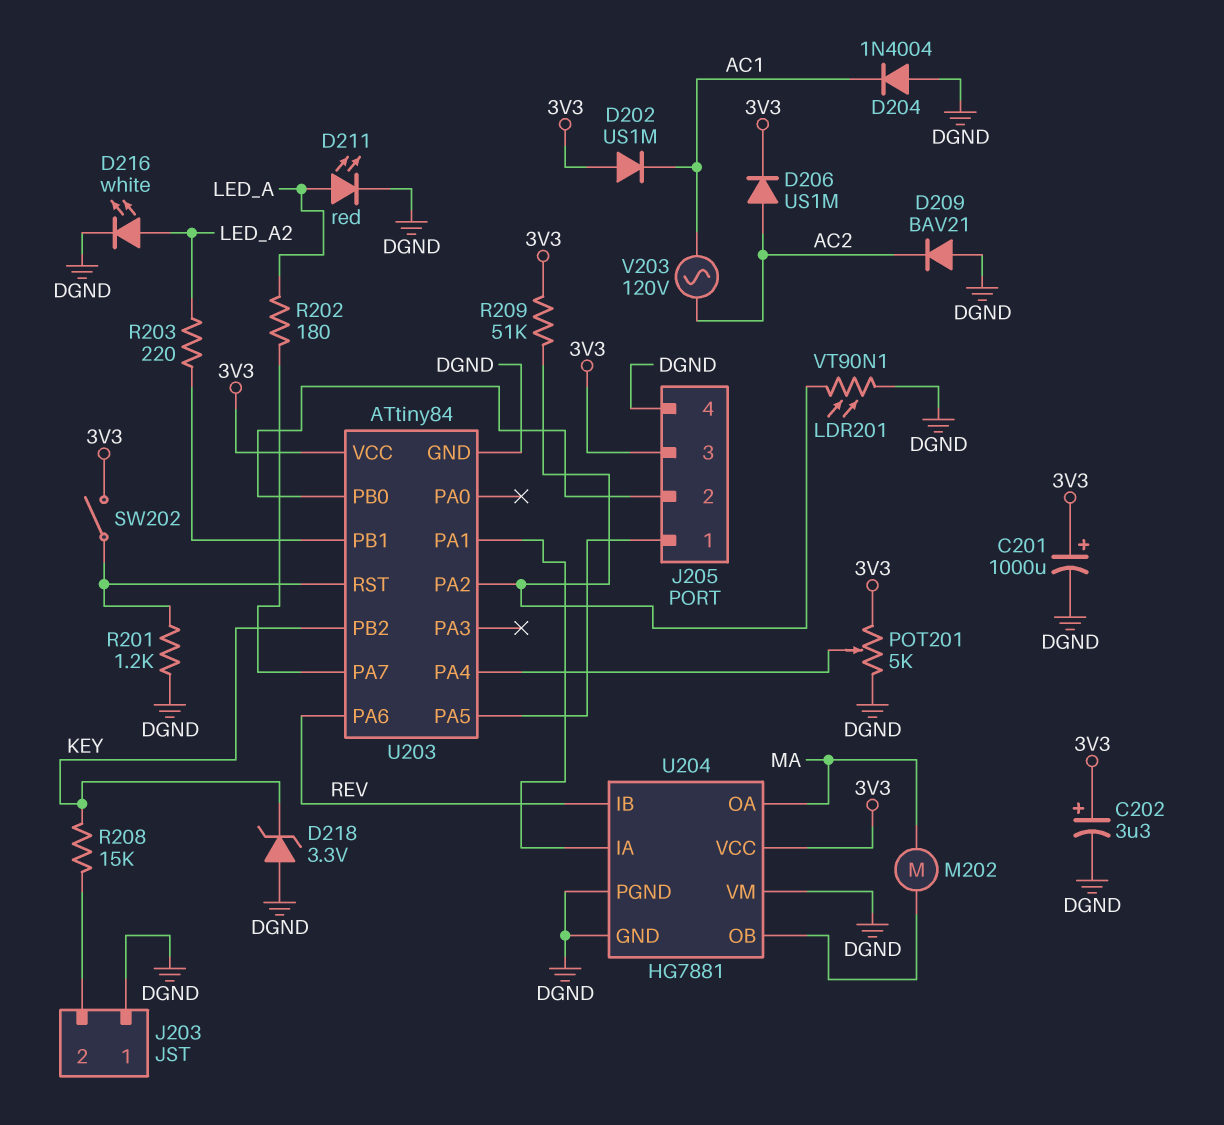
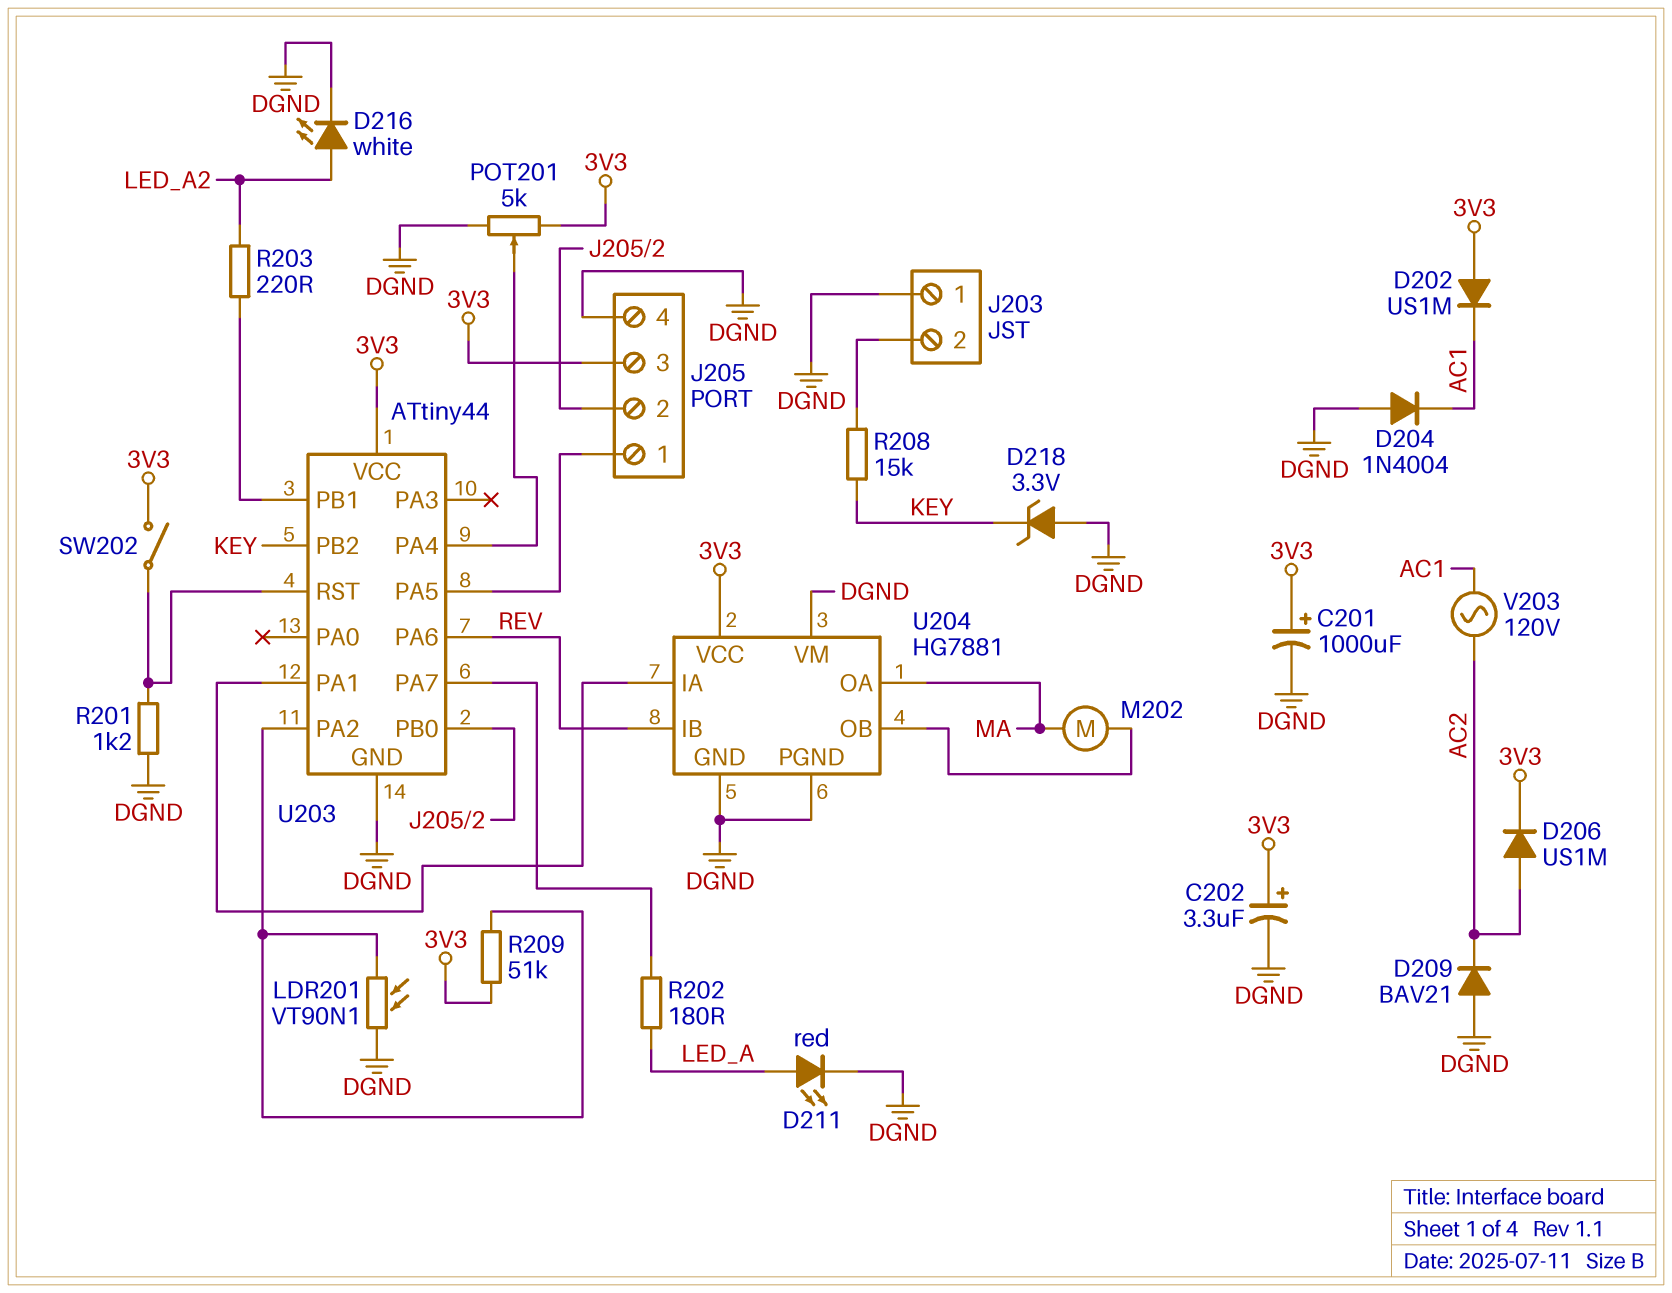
U203: ATtiny84 -> ATtiny44

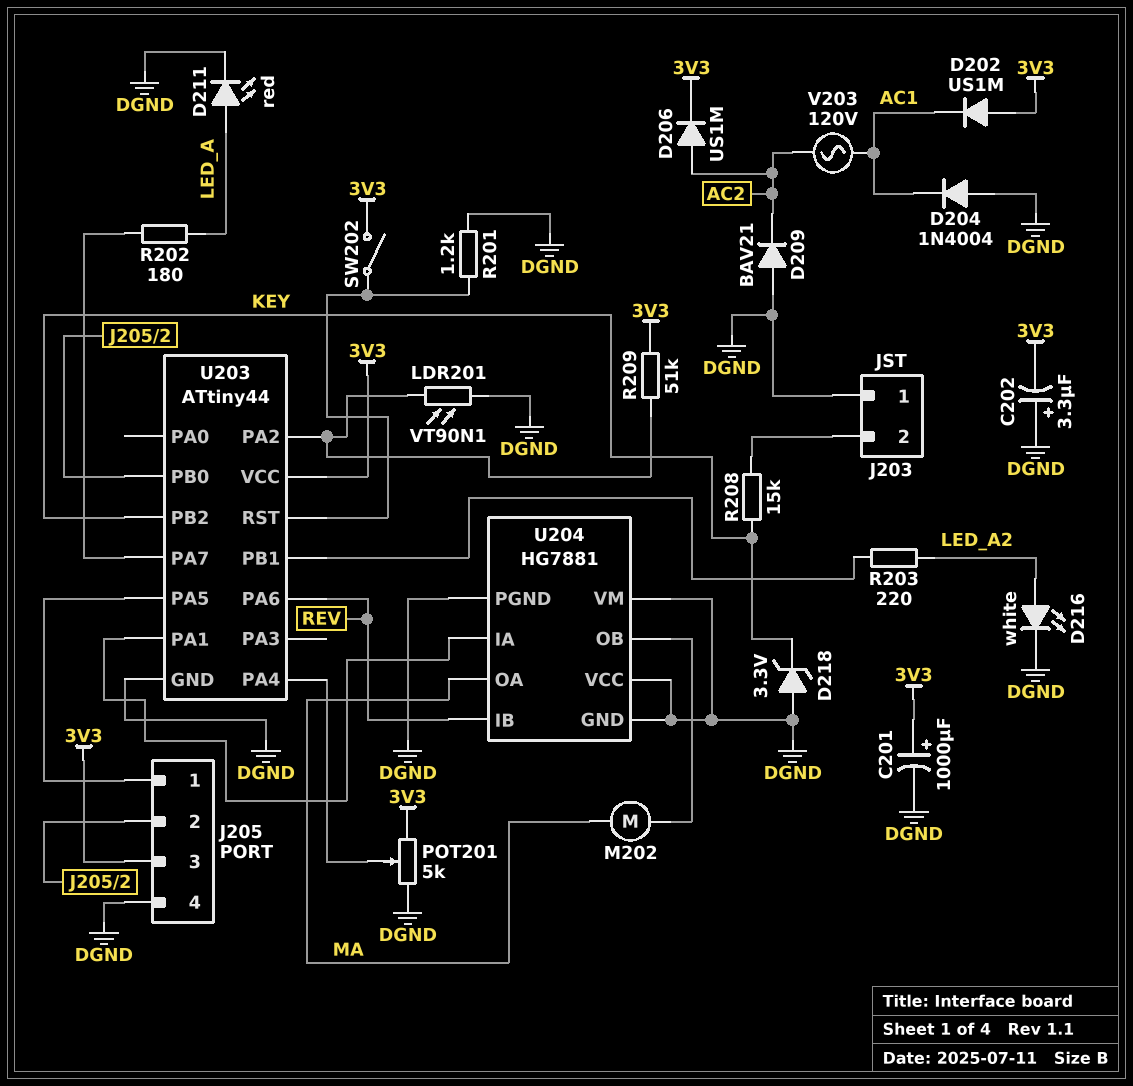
C202: 3.3uF (plus 3V3, minus DGND) -> 3.3uF (plus DGND, minus 3V3)
U204 pin VCC: 3V3 -> DGND

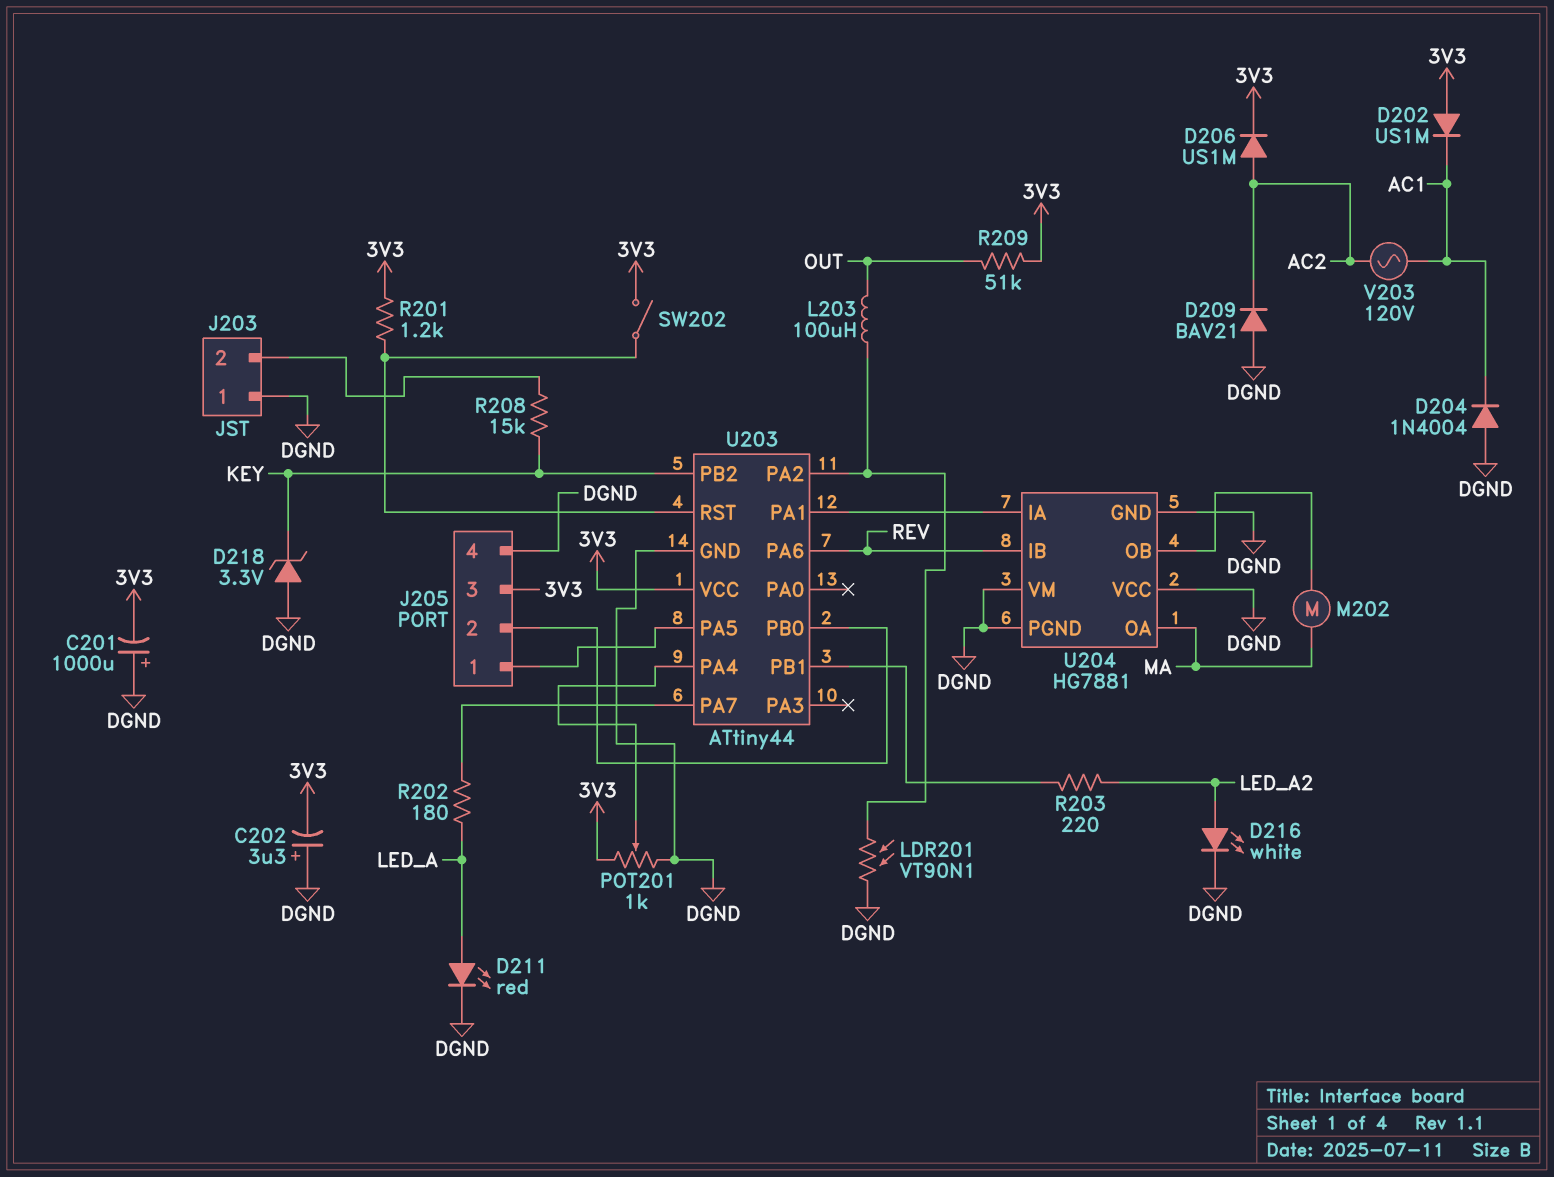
C201: 1000uF (plus 3V3, minus DGND) -> 1000uF (plus DGND, minus 3V3)
L203: none -> 100uH (OUT, U203/PA2)
POT201: 5k (3V3, DGND, wiper U203/PA4) -> 1k (3V3, DGND, wiper U203/PA4)
R201: 1.2k (DGND, U203/RST) -> 1.2k (3V3, U203/RST)
R209: 51k (3V3, U203/PA2) -> 51k (3V3, OUT)

